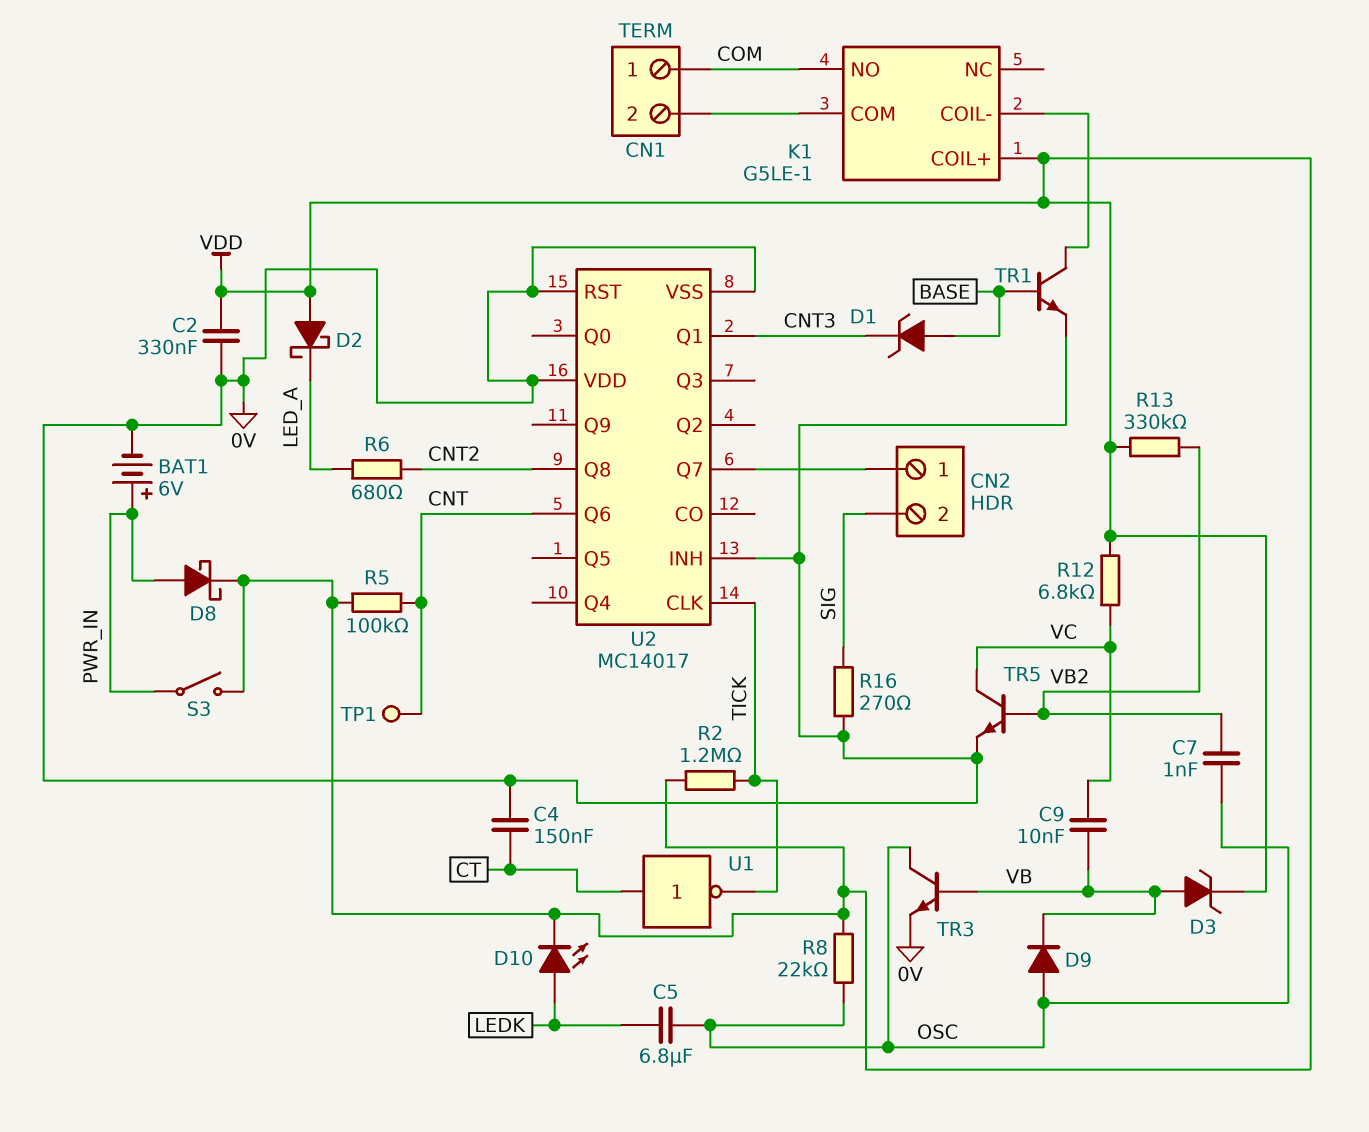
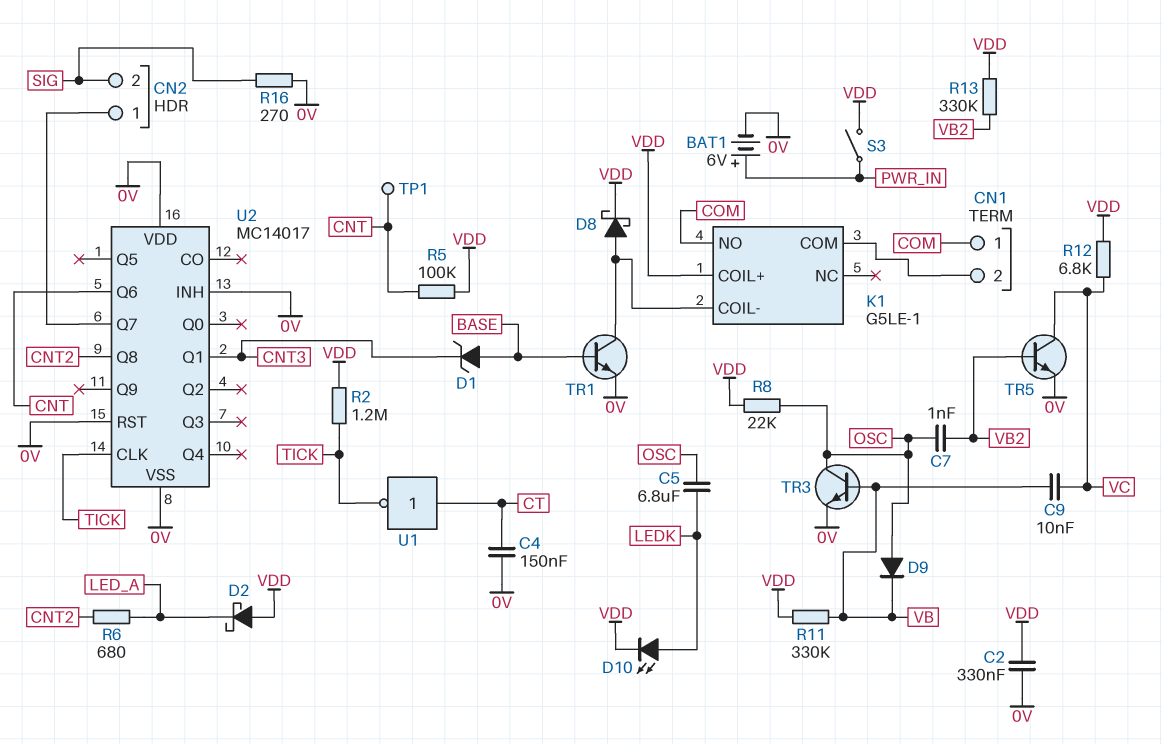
D3: zener (A VB, K VDD) -> none
D8: schottky (A PWR_IN, K VDD) -> schottky (A K1/COIL-, K VDD)
R11: none -> 330k (VB, VDD)

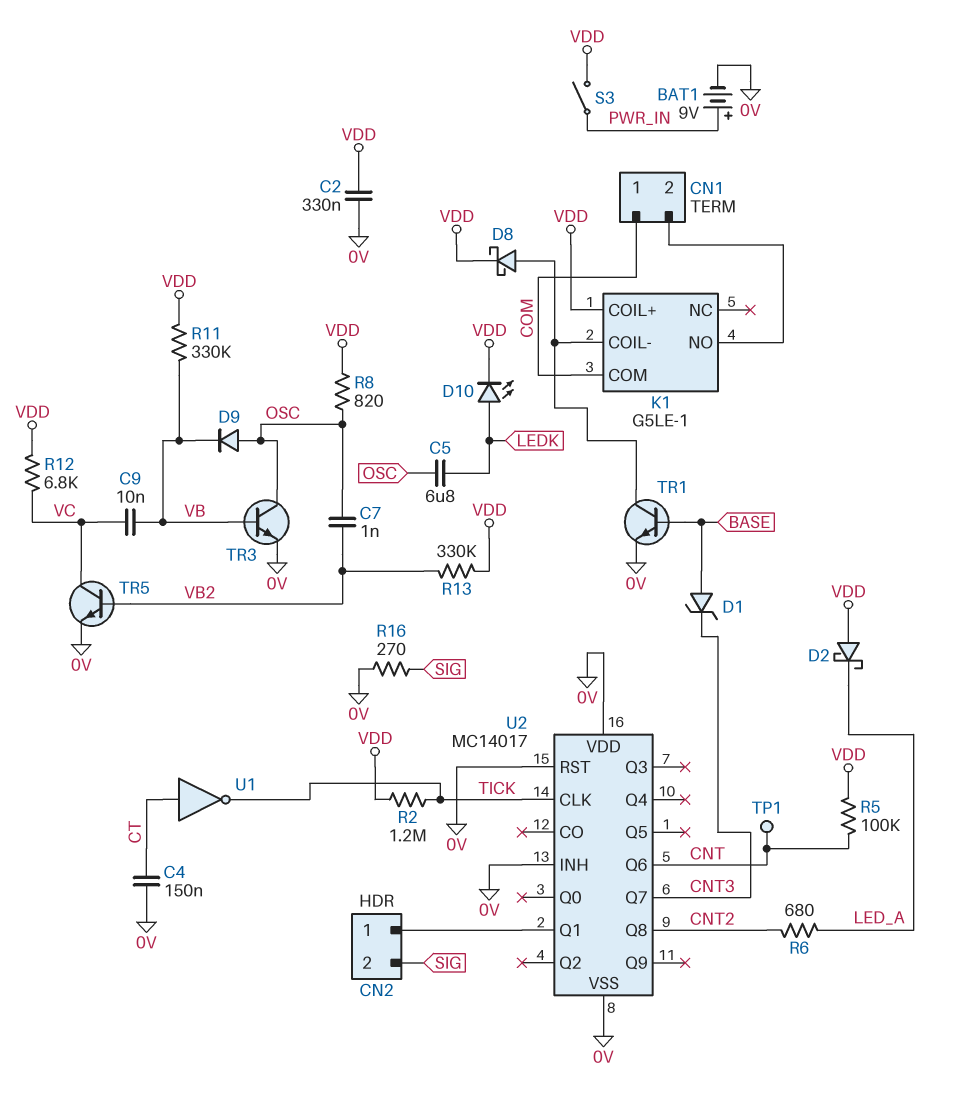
BAT1: 6V (plus PWR_IN, minus 0V) -> 9V (plus PWR_IN, minus 0V)
K1 pin COM: CN1/2 -> COM
K1 pin NO: COM -> CN1/2
R8: 22k (OSC, VDD) -> 820 (OSC, VDD)
U2 pin Q1: CNT3 -> CN2/1
U2 pin Q7: CN2/1 -> CNT3

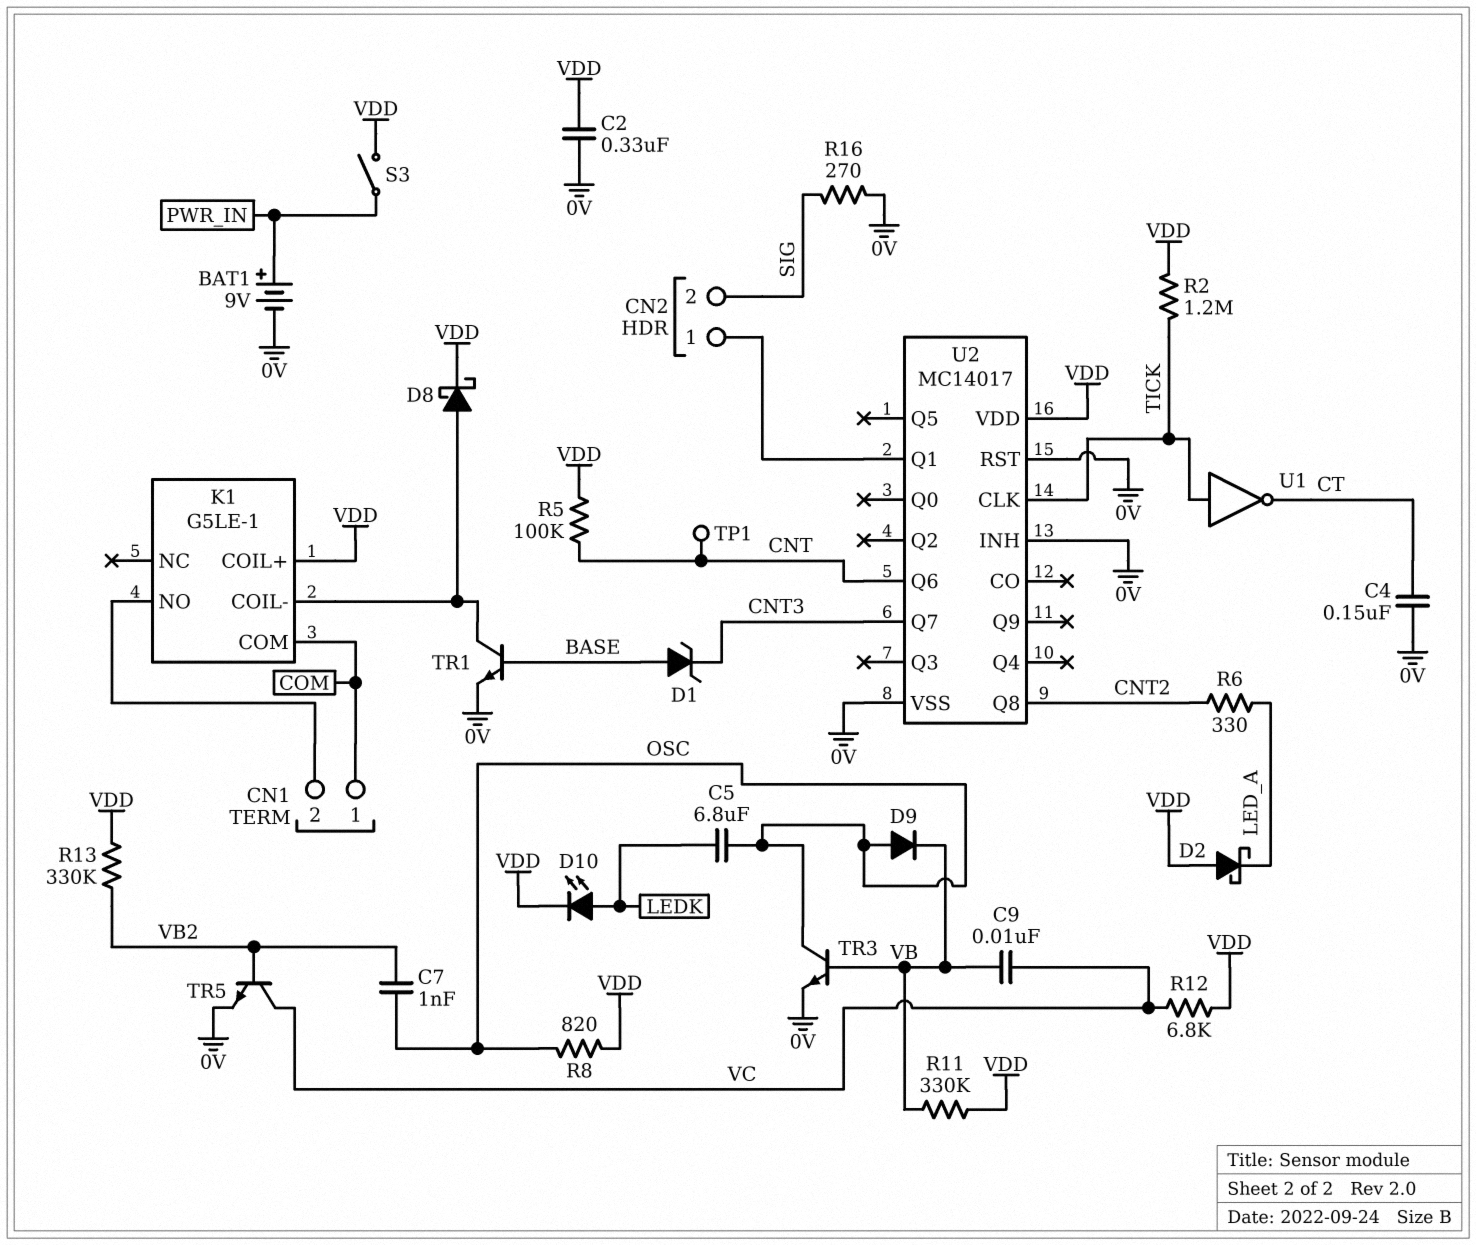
R6: 680 (CNT2, LED_A) -> 330 (CNT2, LED_A)
U1: NOT (in CT, out TICK) -> NOT (in TICK, out CT)
U2 pin VDD: 0V -> VDD

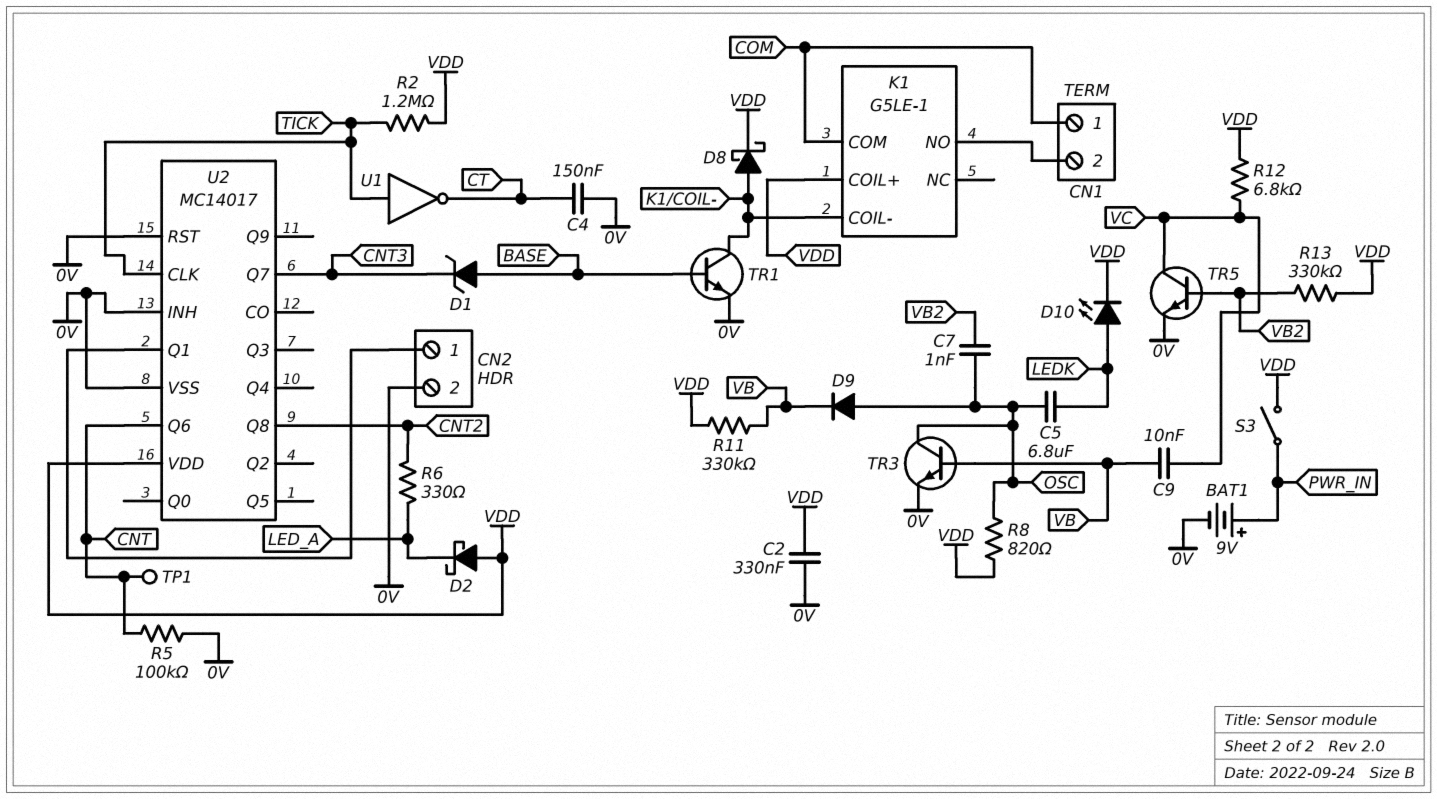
CN2 pin 2: SIG -> 0V
R5: 100k (CNT, VDD) -> 100k (0V, CNT)
R16: 270 (0V, SIG) -> none

